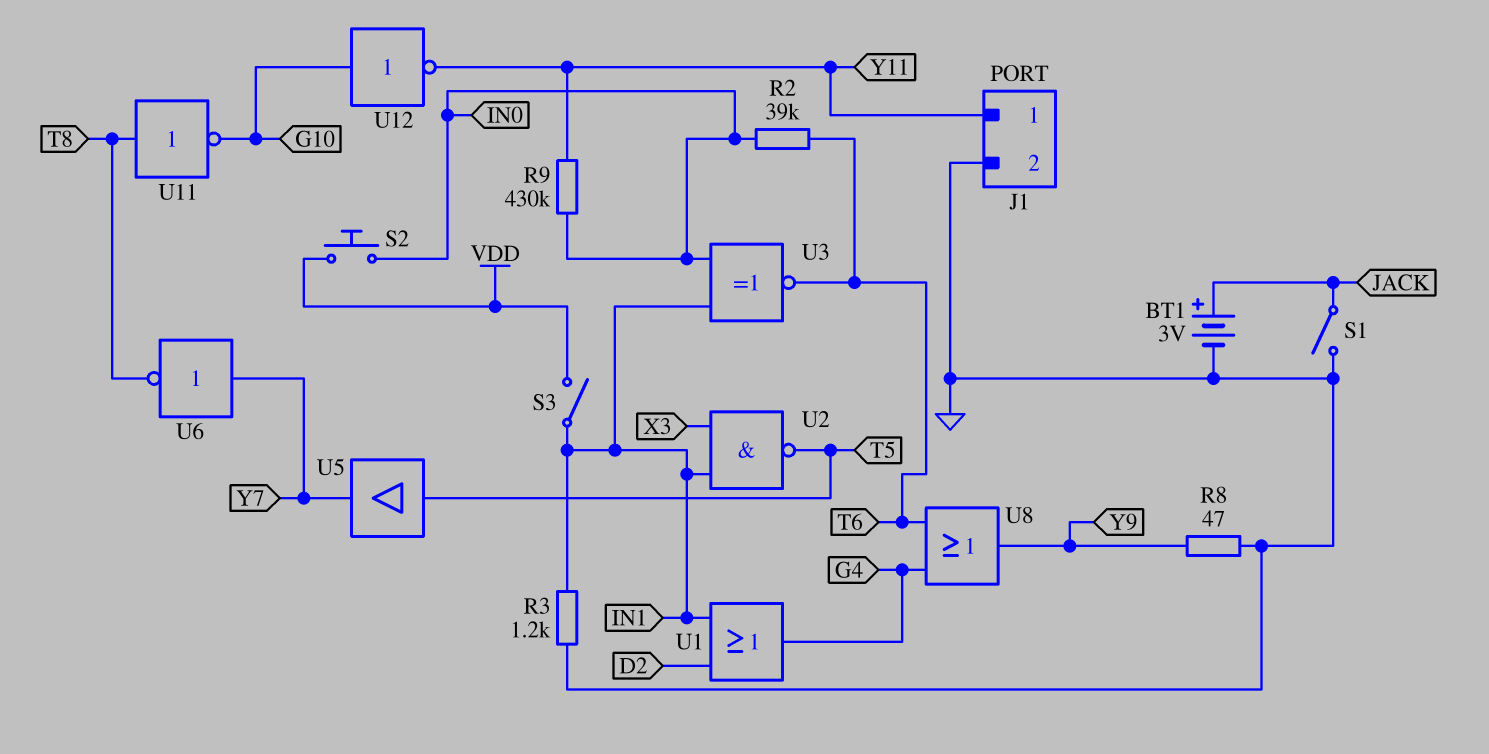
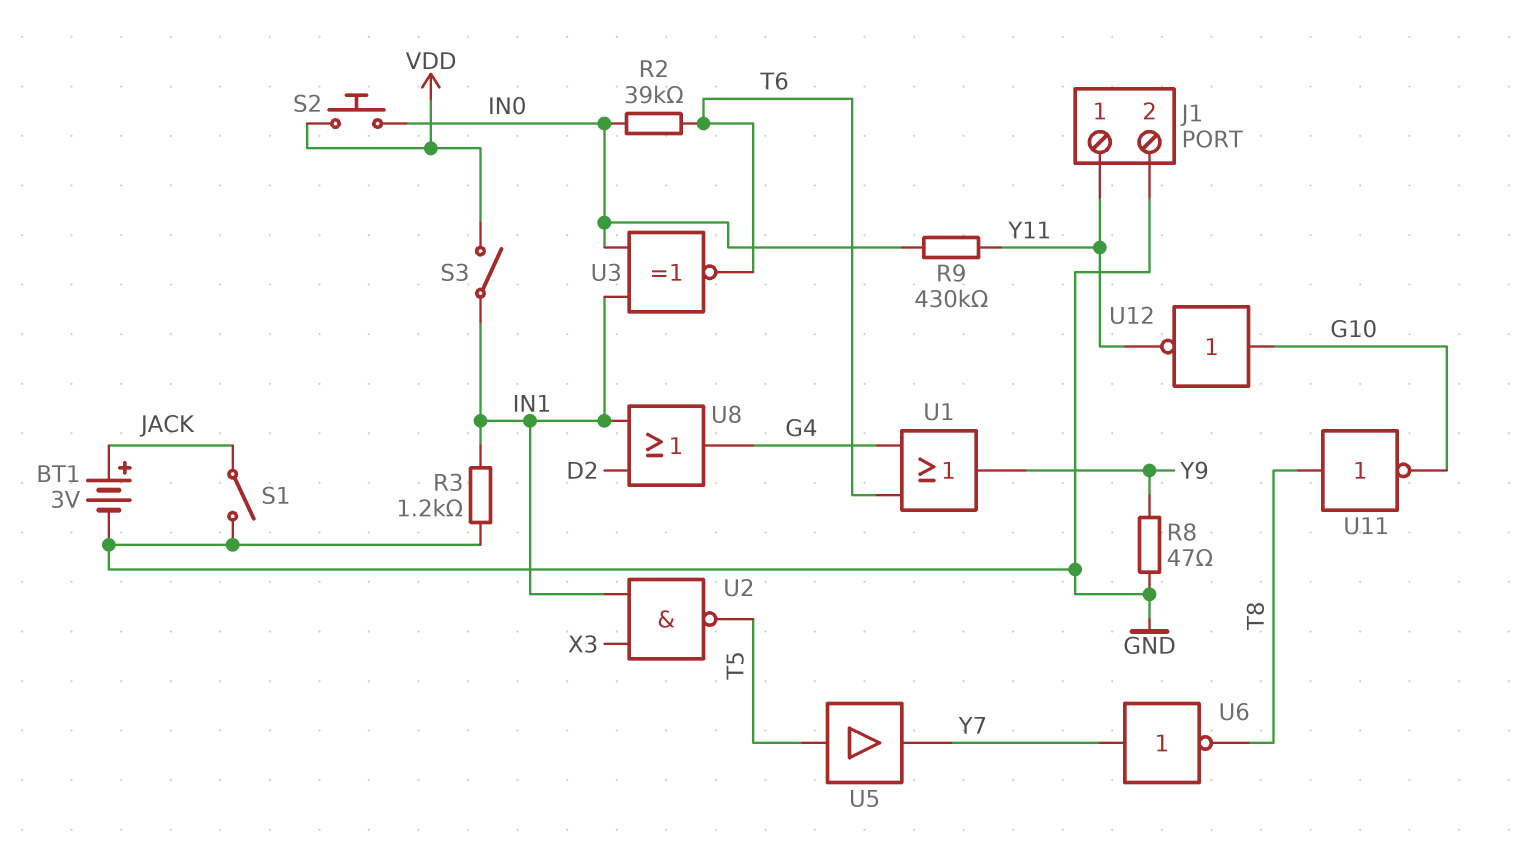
U1: OR (in D2, in IN1, out G4) -> OR (in G4, in T6, out Y9)
U8: OR (in G4, in T6, out Y9) -> OR (in D2, in IN1, out G4)

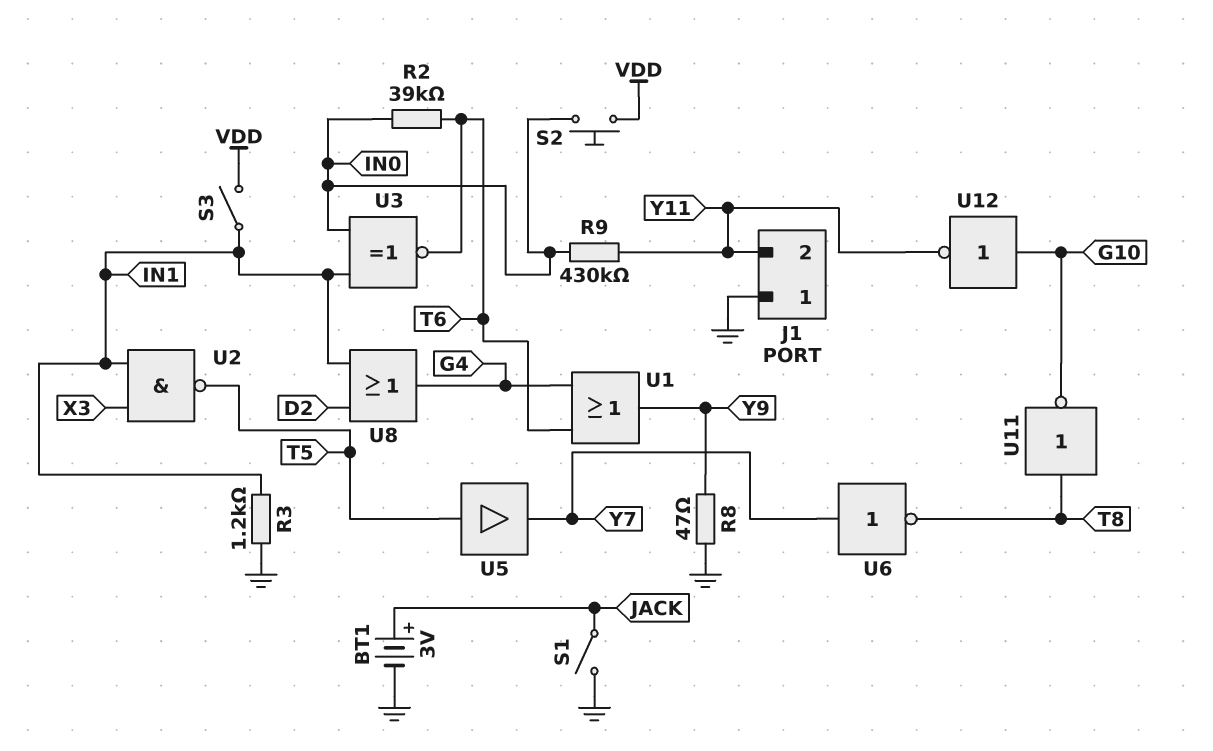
J1 pin 1: Y11 -> GND
J1 pin 2: GND -> Y11

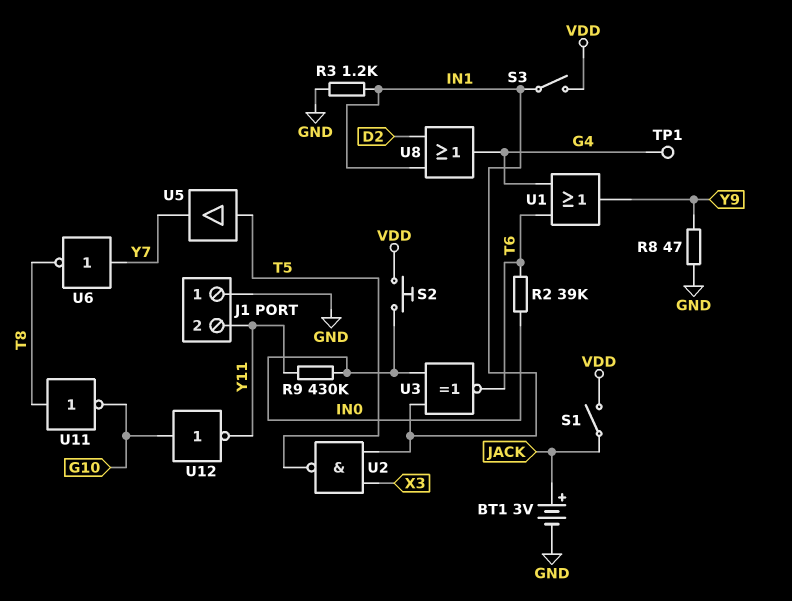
S1: switch (GND, JACK) -> switch (JACK, VDD)
TP1: none -> test point (G4)

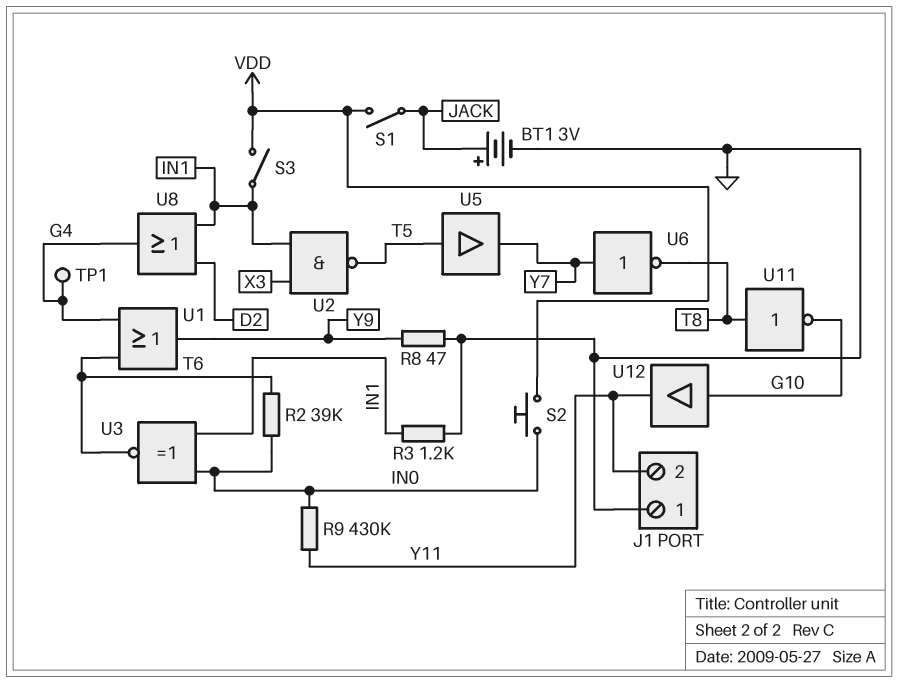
U12: NOT (in G10, out Y11) -> buffer (in G10, out Y11)

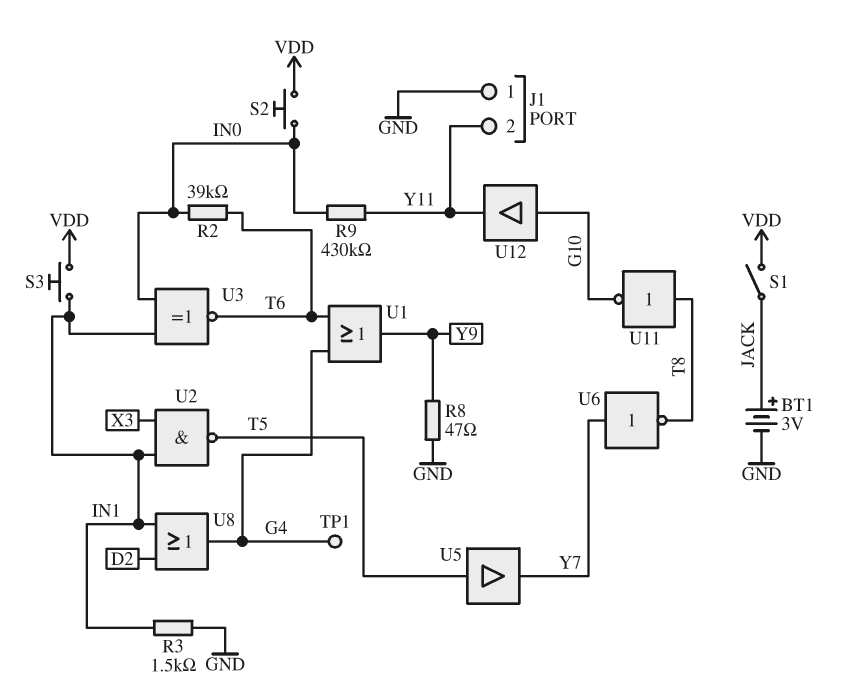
R3: 1.2k (GND, IN1) -> 1.5k (GND, IN1)
S3: switch (IN1, VDD) -> button (IN1, VDD)

